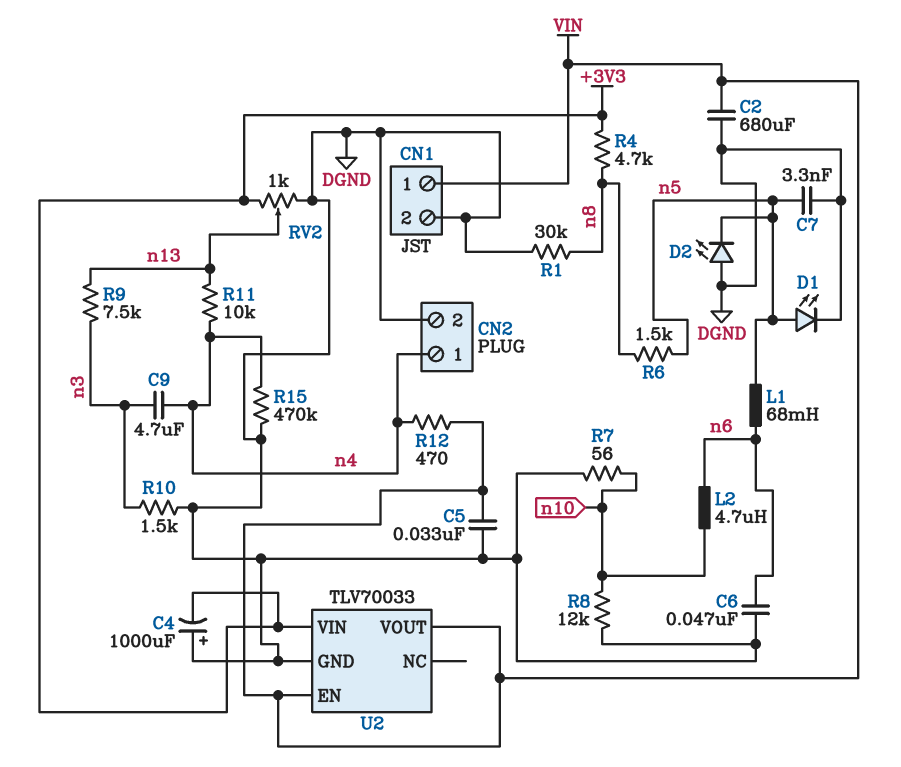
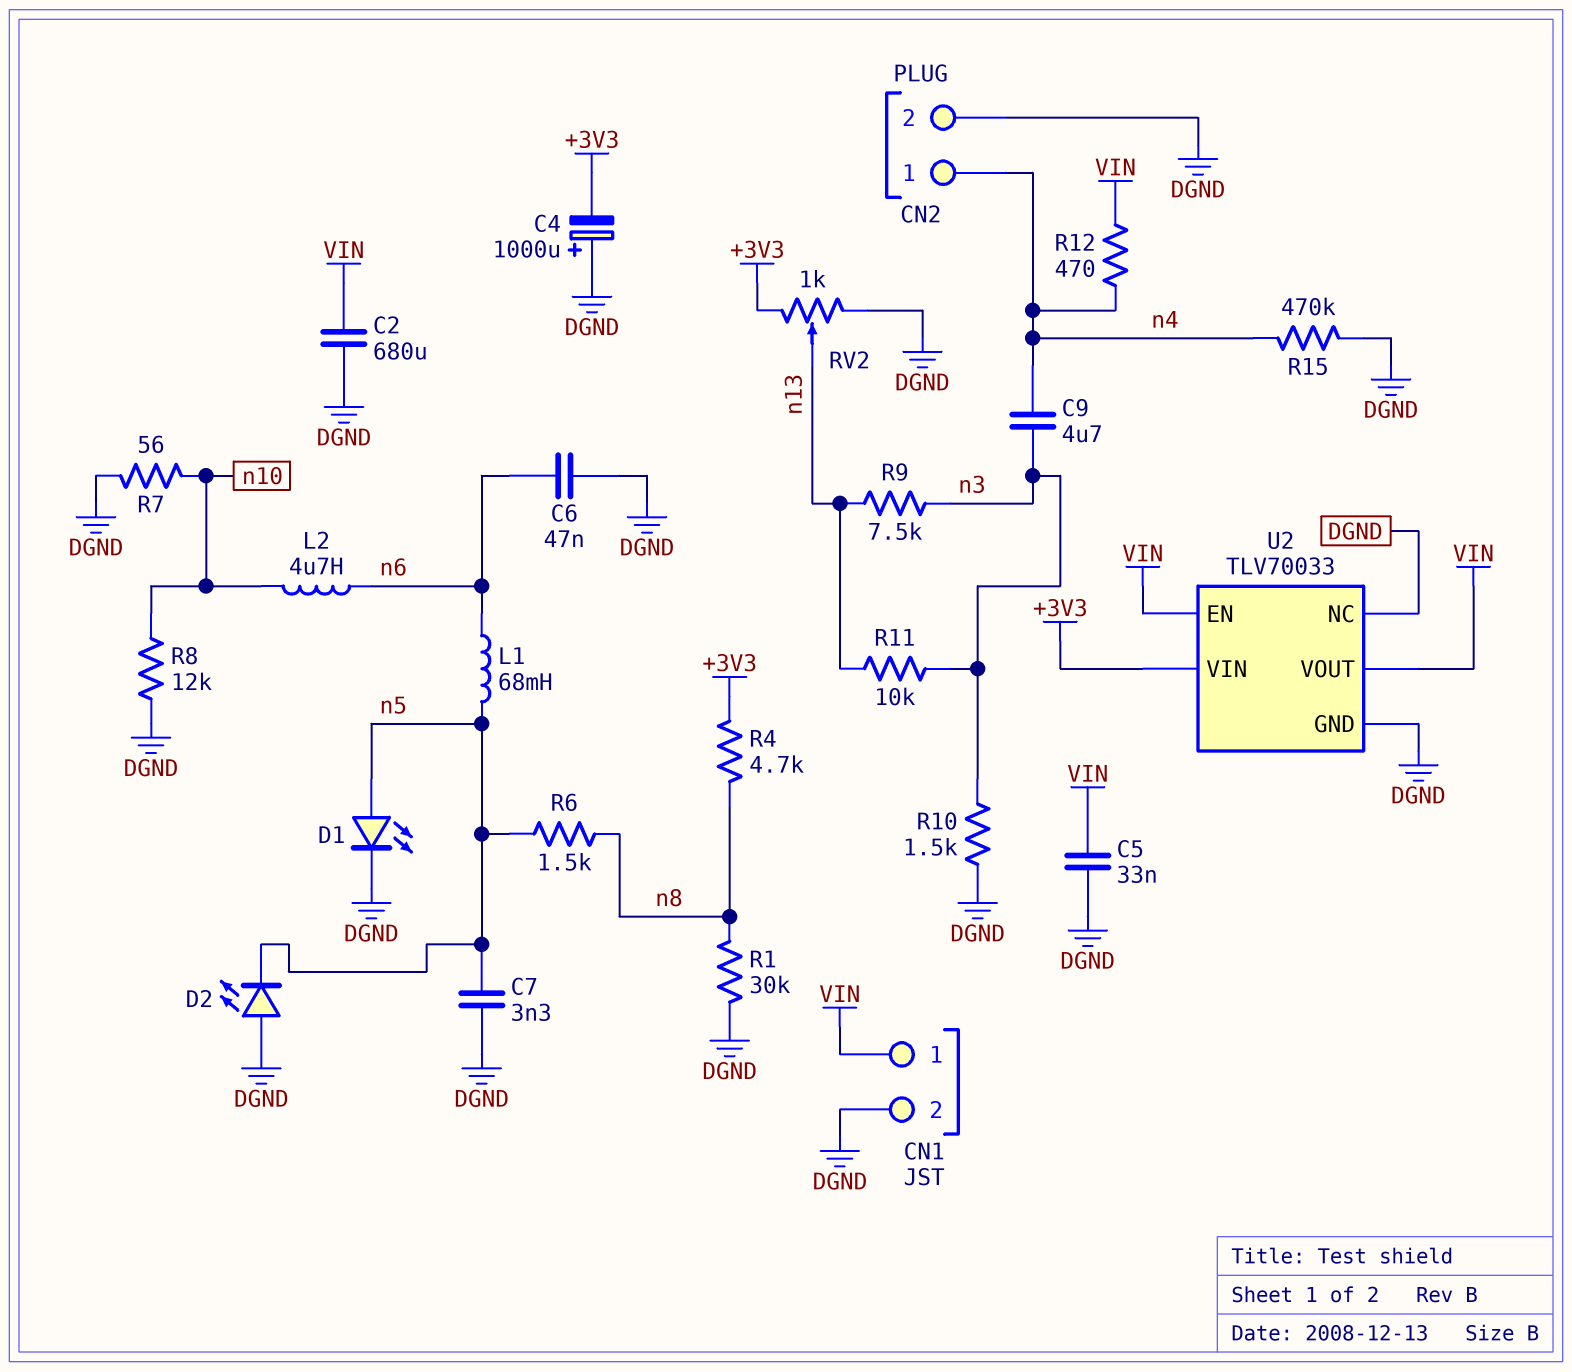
R11: 10k (n4, n13) -> 10k (n3, n13)
U2 pin NC: none -> DGND

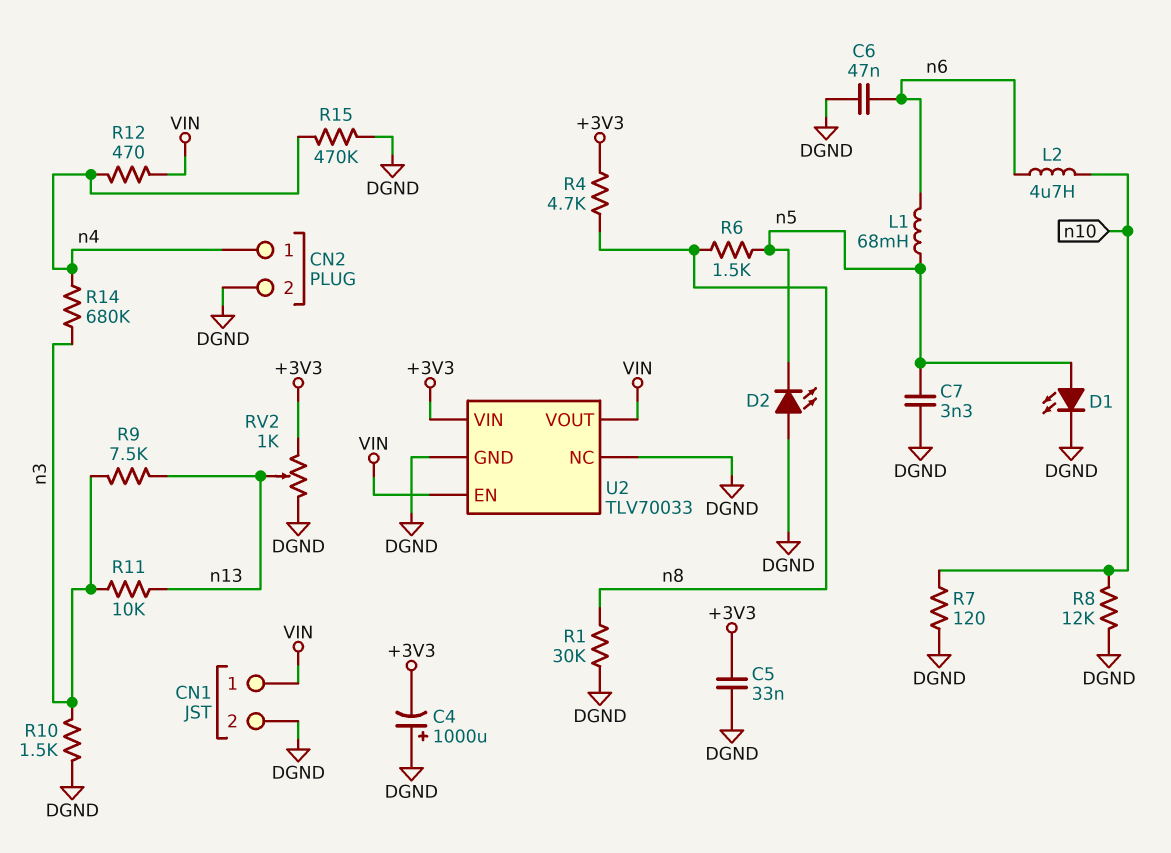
C2: 680uF (DGND, VIN) -> none
C5: 33nF (DGND, VIN) -> 33nF (+3V3, DGND)
C9: 4.7uF (n3, n4) -> none
R7: 56 (DGND, n10) -> 120 (DGND, n10)
R14: none -> 680k (n3, n4)

